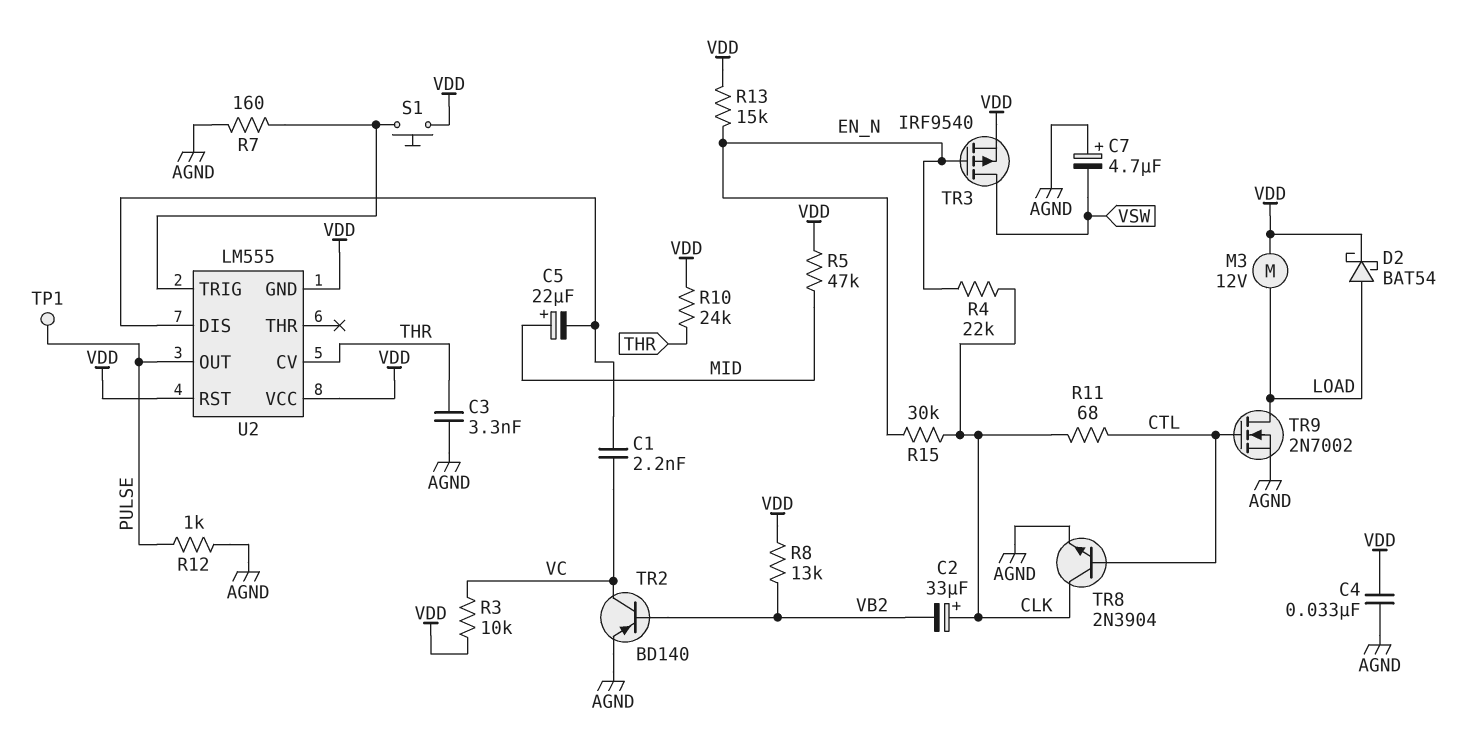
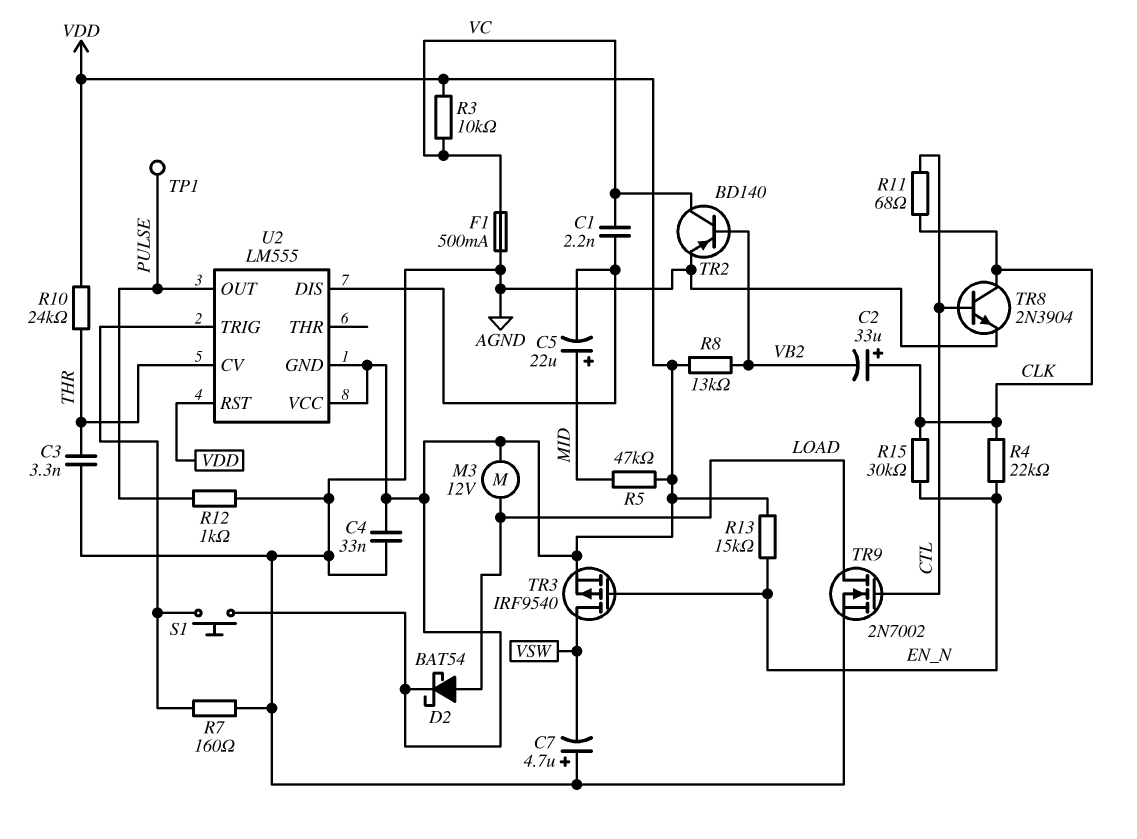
F1: none -> 500mA (AGND, VC)

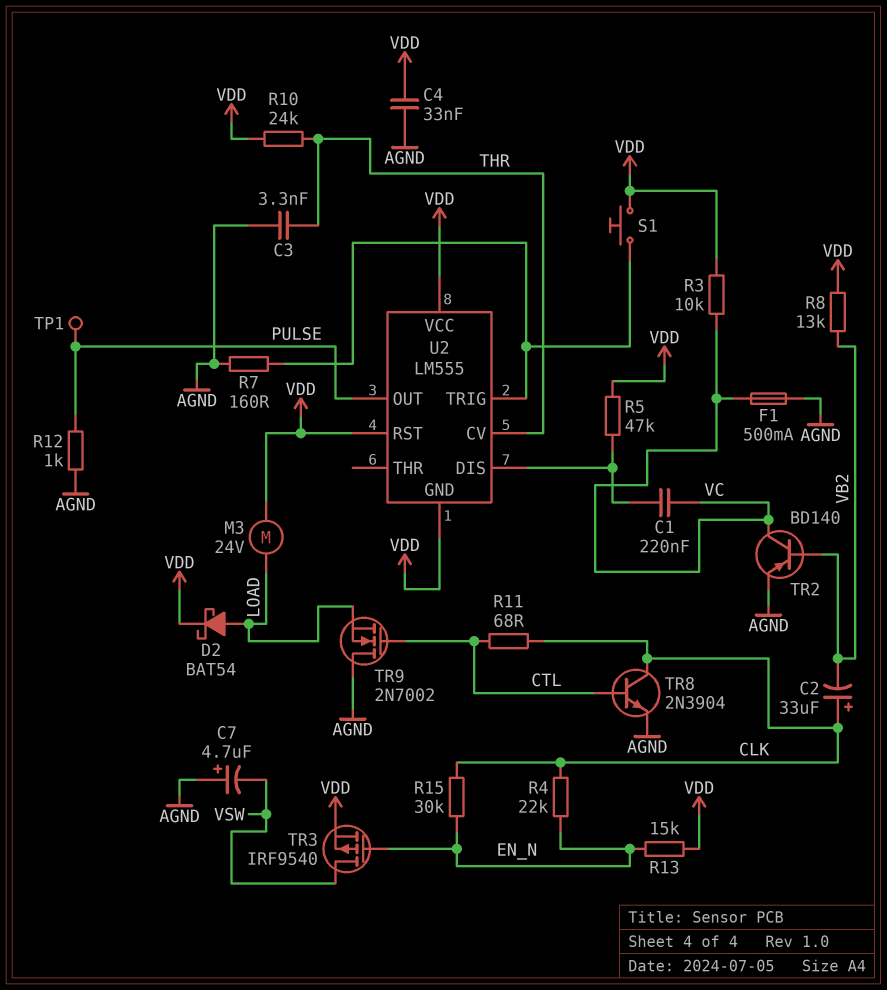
C1: 2.2nF (U2/DIS, VC) -> 220nF (U2/DIS, VC)
C5: 22uF (plus MID, minus U2/DIS) -> none
M3: motor 12V (LOAD, VDD) -> motor 24V (LOAD, VDD)
R5: 47k (MID, VDD) -> 47k (U2/DIS, VDD)
TR9: NMOS 2N7002 (G CTL, D LOAD, S AGND) -> NMOS 2N7002 (G CTL, D AGND, S LOAD)

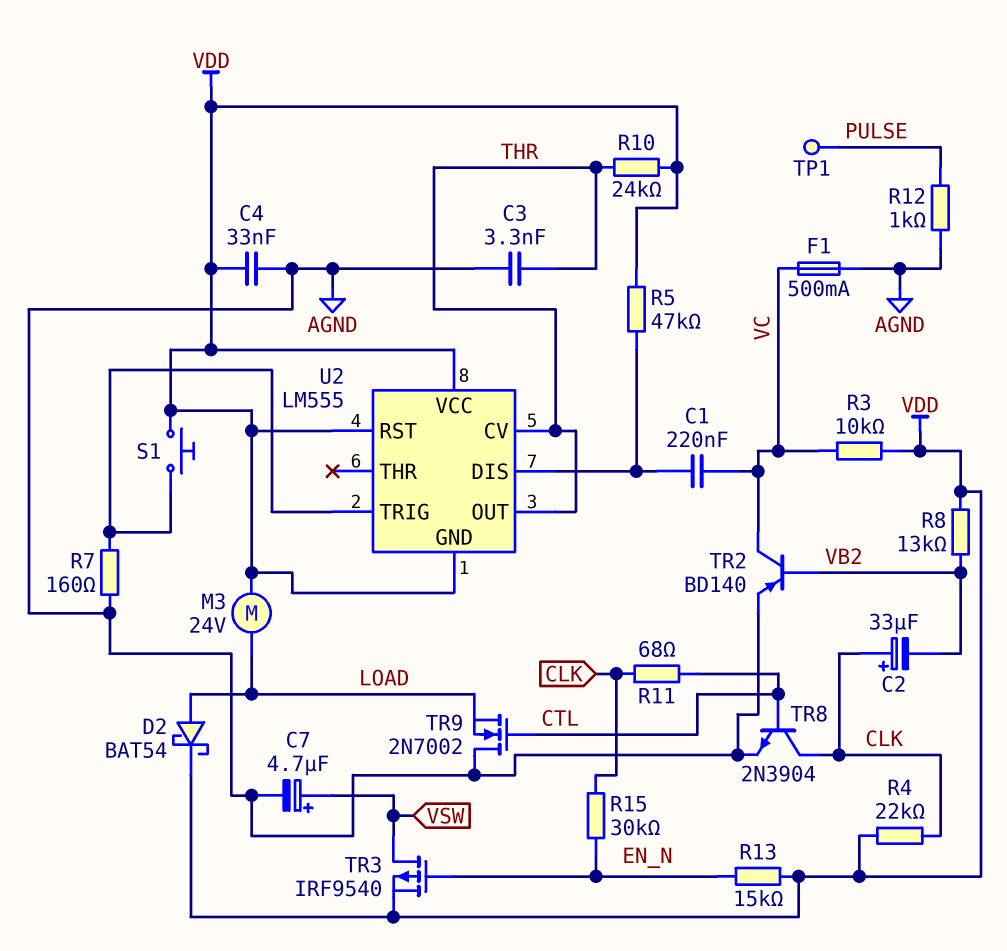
C7: 4.7uF (plus AGND, minus VSW) -> 4.7uF (plus VSW, minus AGND)
R4: 22k (CLK, EN_N) -> 22k (CLK, VDD)
U2 pin OUT: PULSE -> THR

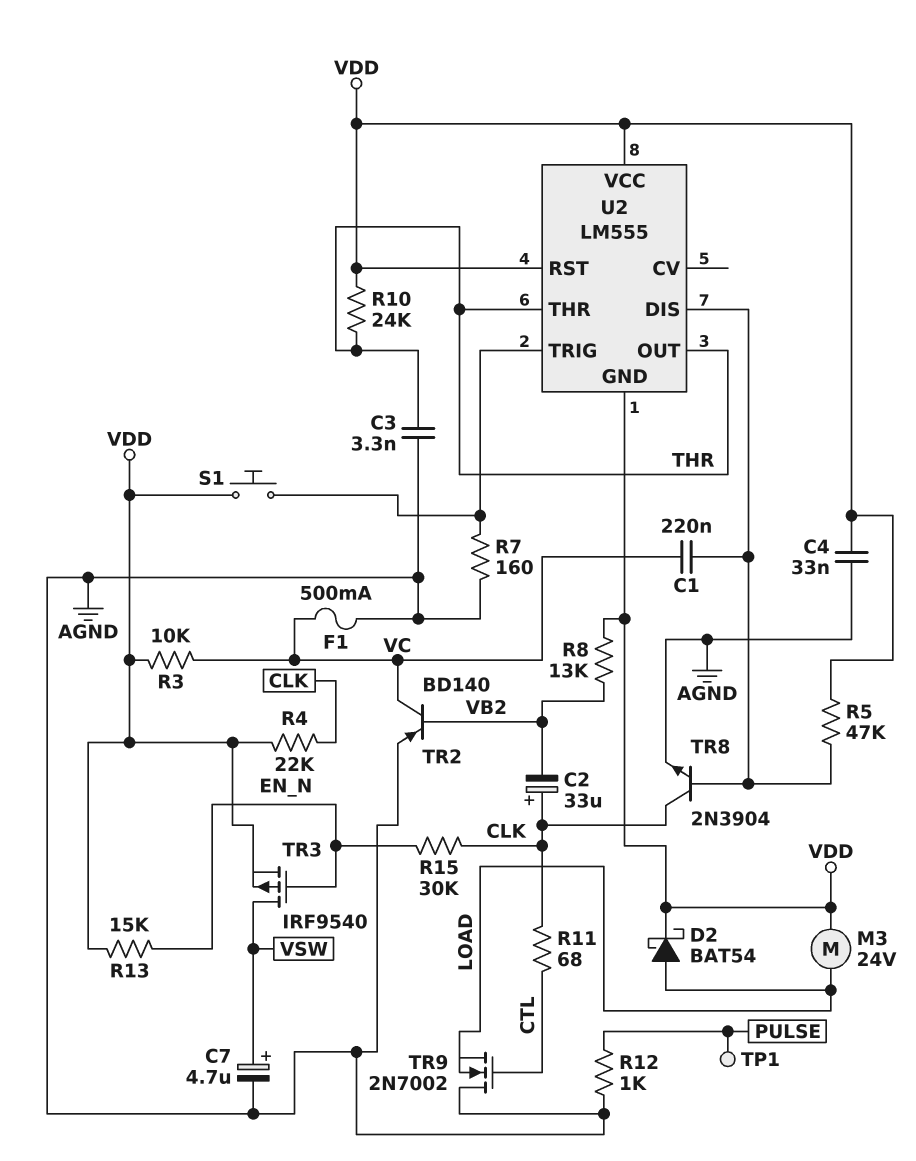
TR8: NPN 2N3904 (B CTL, C CLK, E AGND) -> NPN 2N3904 (B U2/DIS, C CLK, E AGND)
U2 pin CV: THR -> none
U2 pin THR: none -> THR

